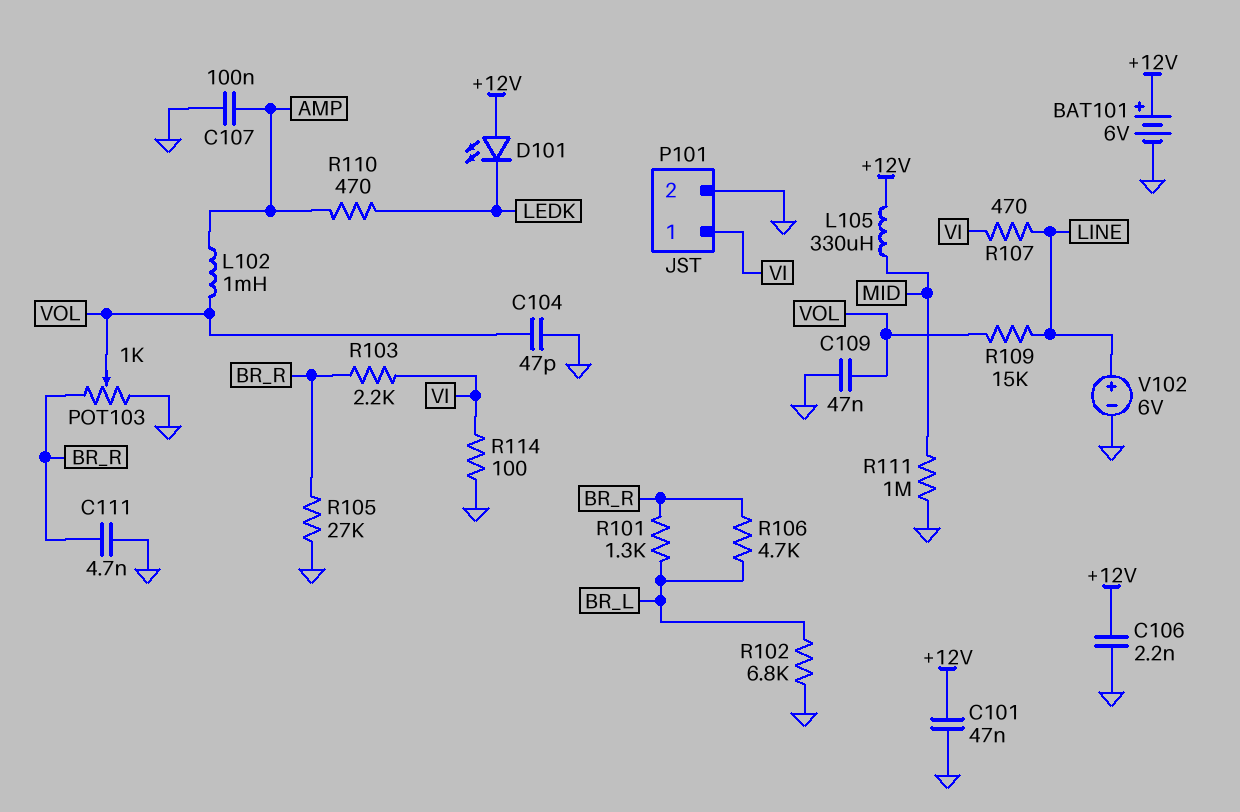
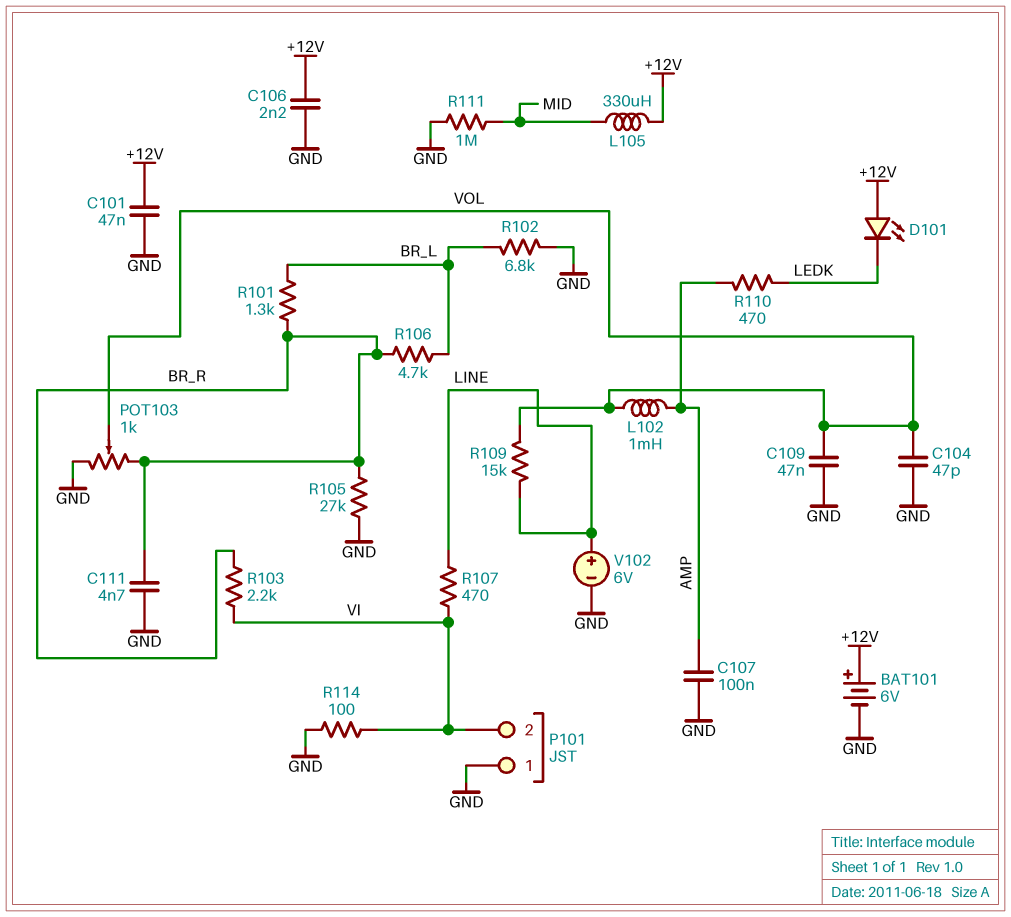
P101 pin 1: VI -> GND
P101 pin 2: GND -> VI

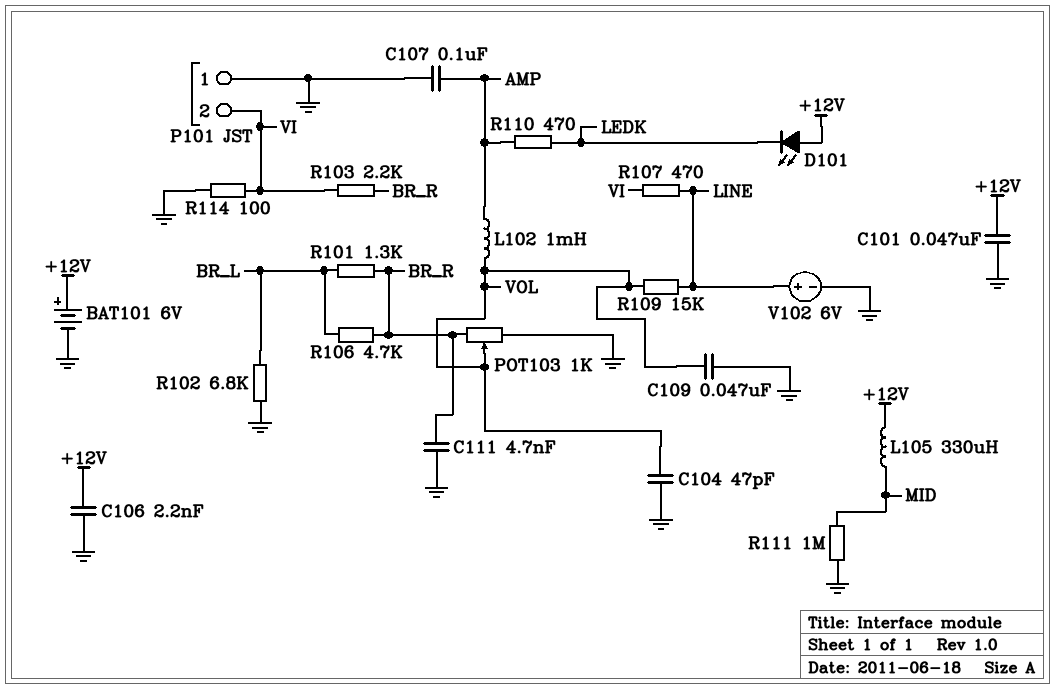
R105: 27k (BR_R, GND) -> none

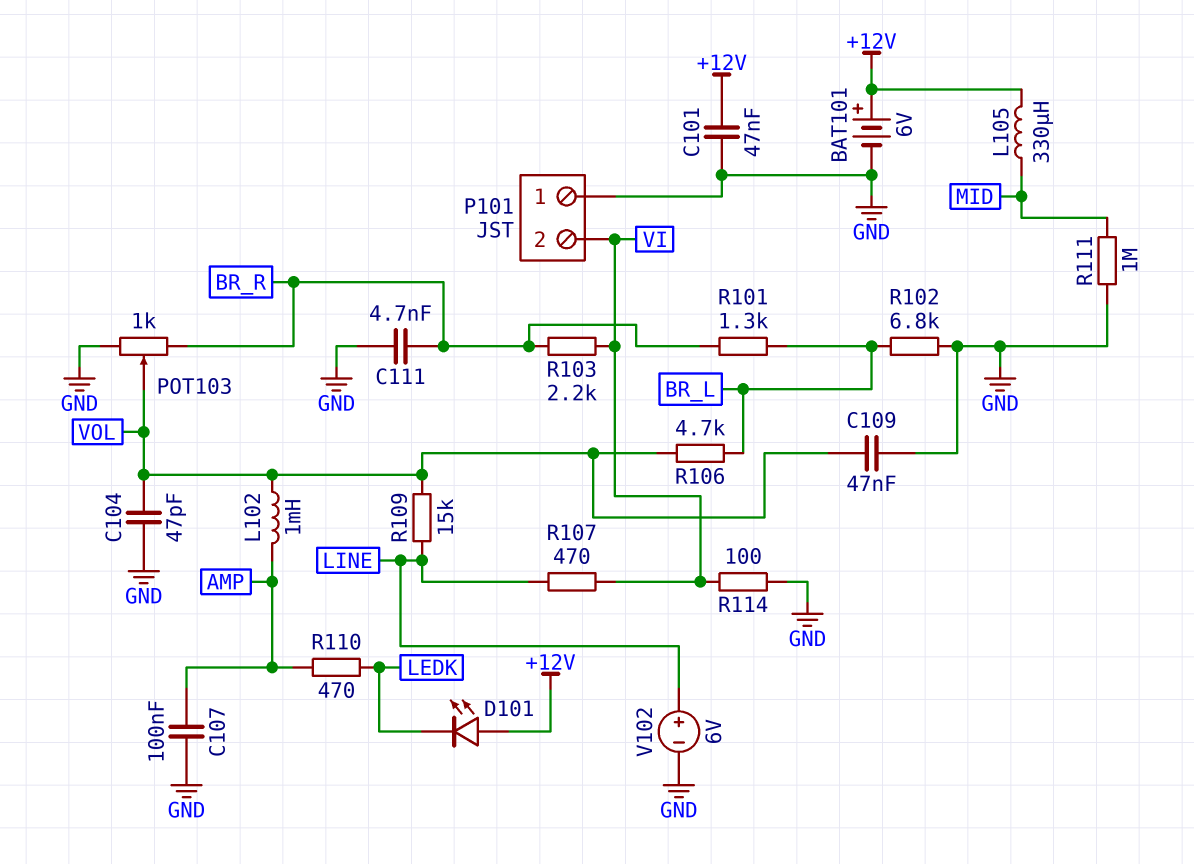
C106: 2.2nF (+12V, GND) -> none
R106: 4.7k (BR_L, BR_R) -> 4.7k (BR_L, VOL)

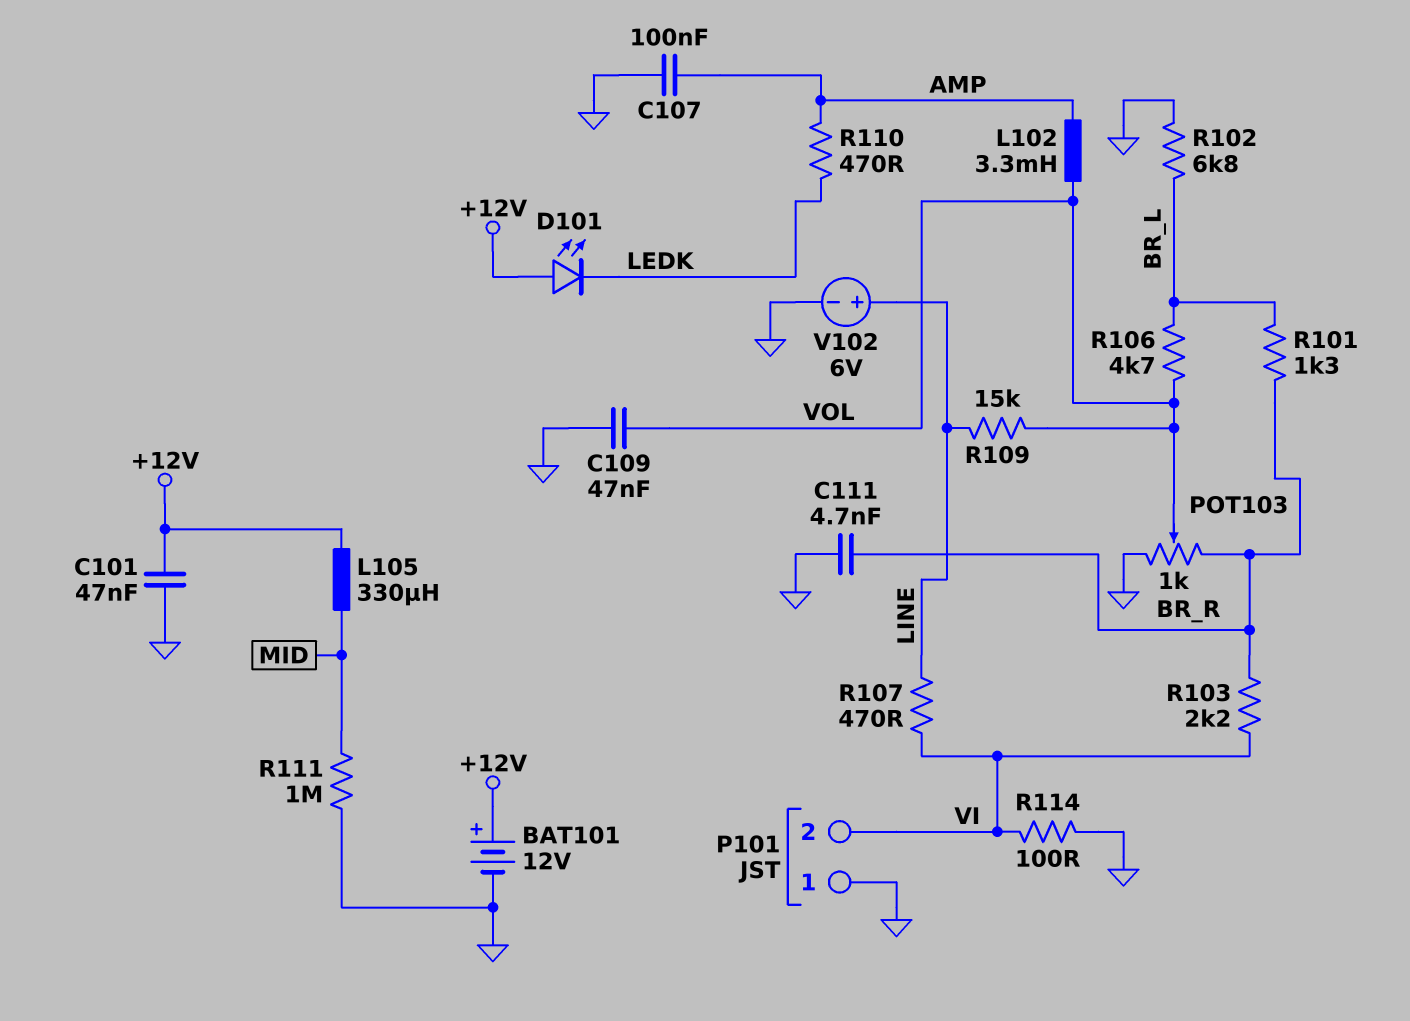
BAT101: 6V (plus +12V, minus GND) -> 12V (plus +12V, minus GND)
C104: 47pF (GND, VOL) -> none
L102: 1mH (AMP, VOL) -> 3.3mH (AMP, VOL)

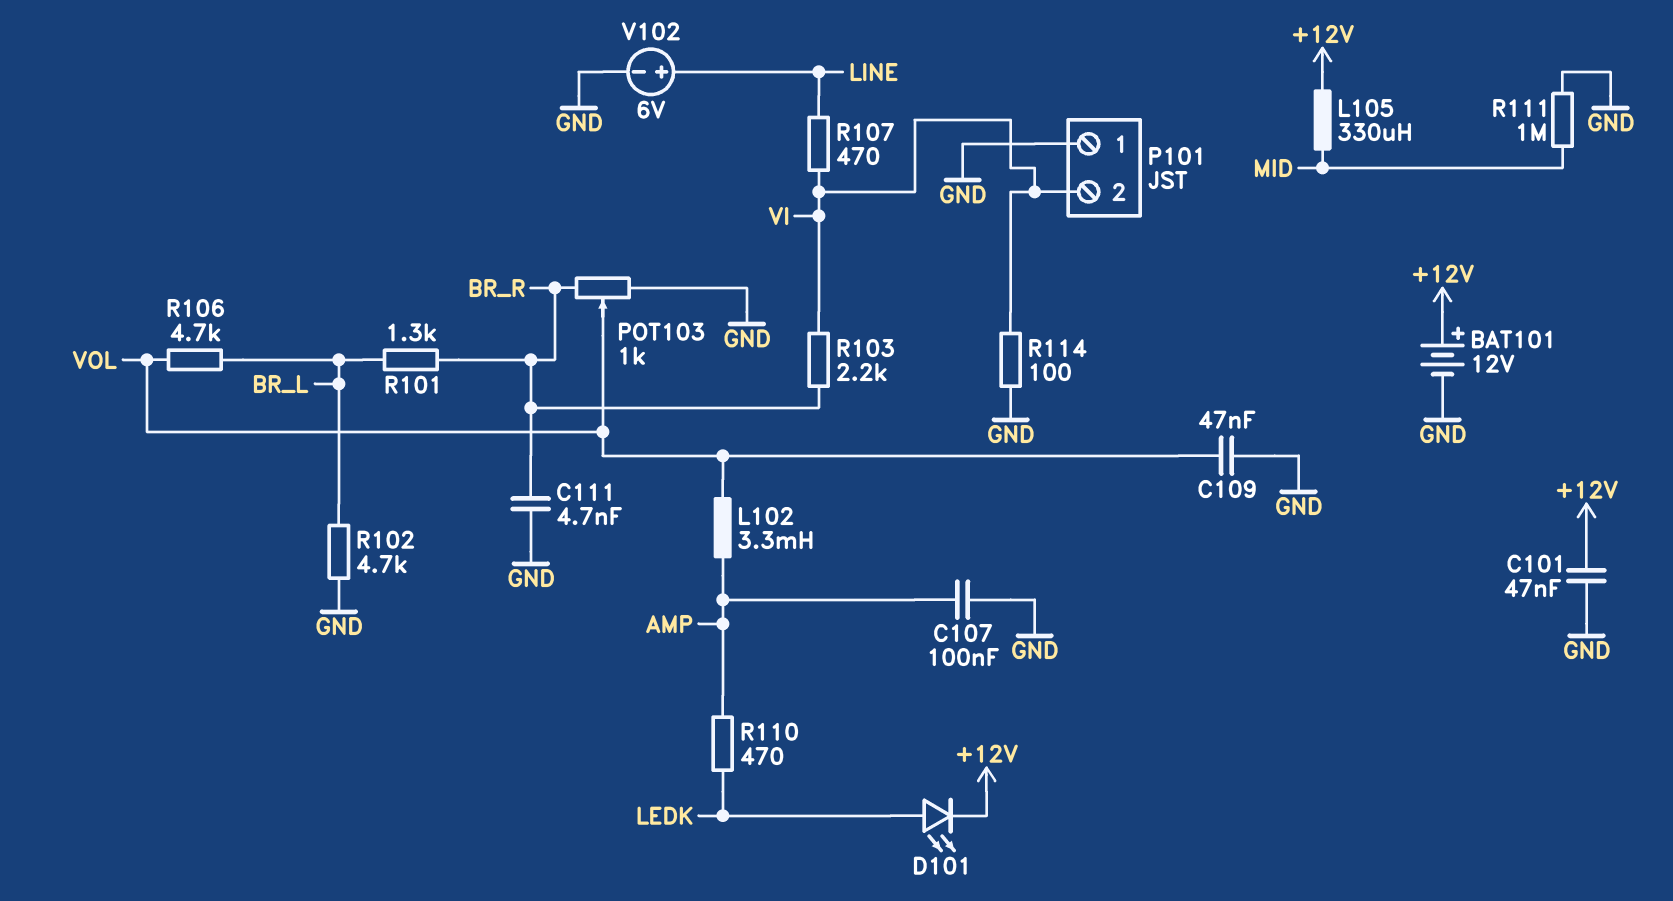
D101: LED (A +12V, K LEDK) -> LED (A LEDK, K +12V)
R102: 6.8k (BR_L, GND) -> 4.7k (BR_L, GND)
R109: 15k (LINE, VOL) -> none

